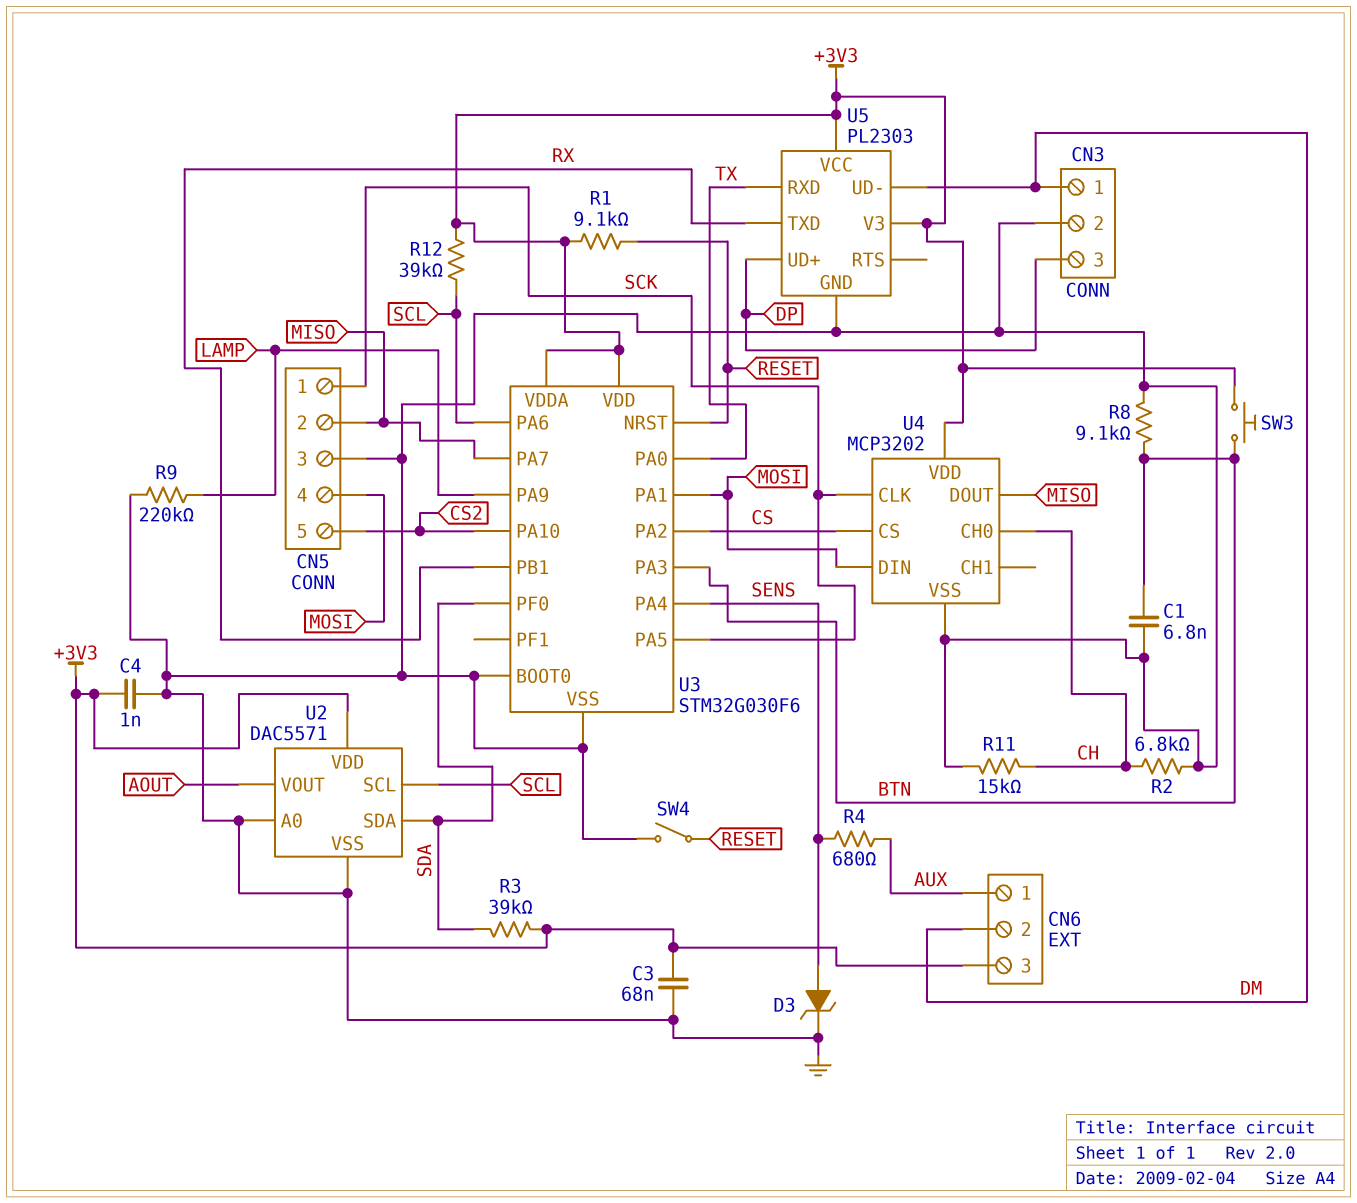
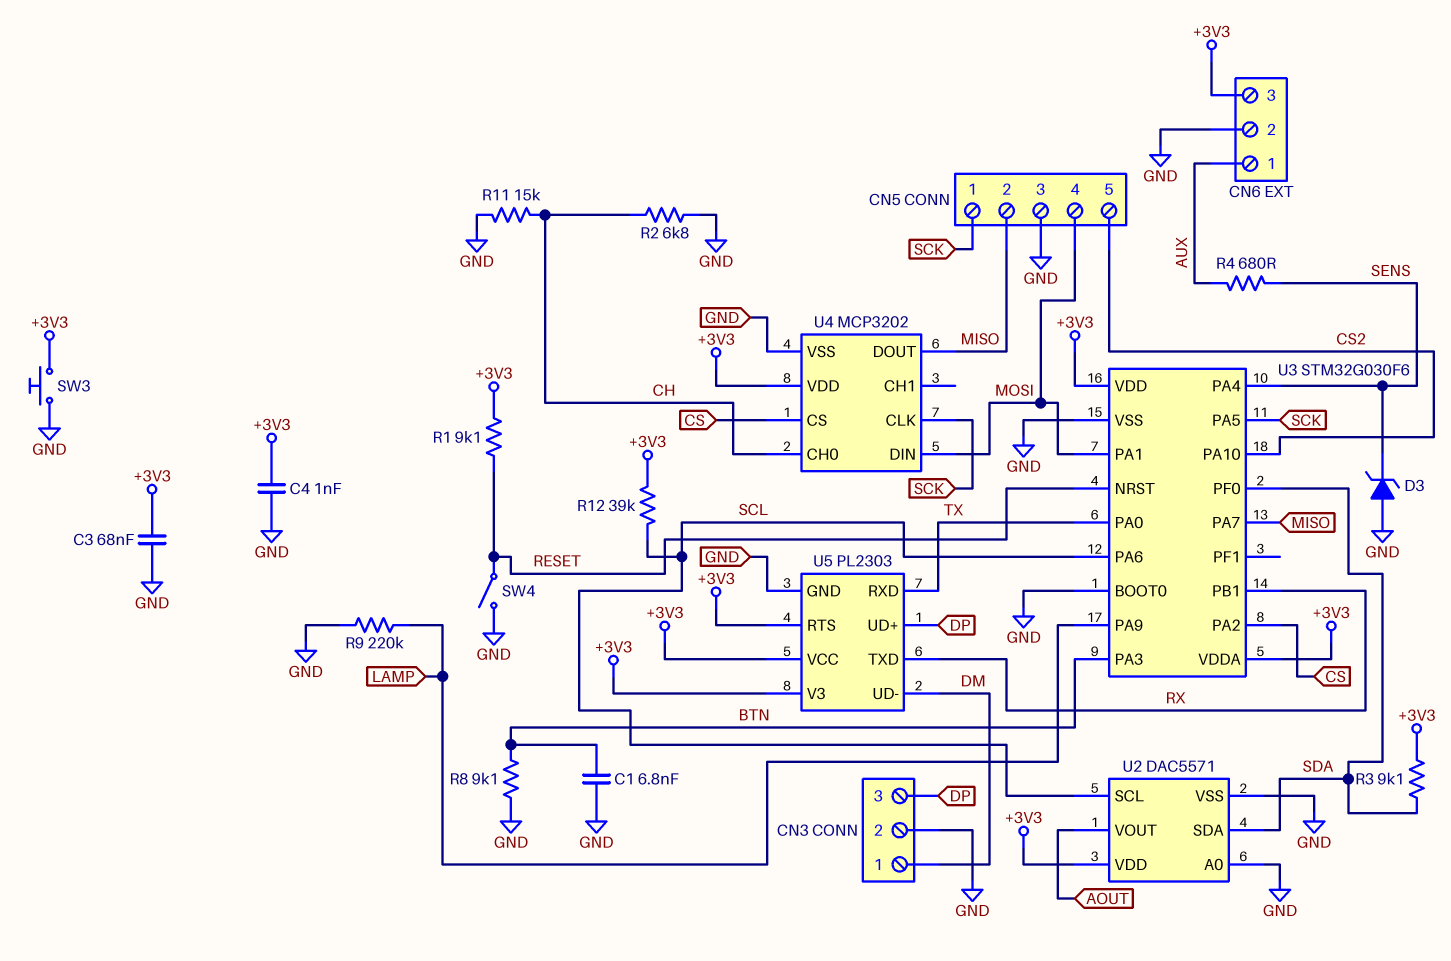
CN6 pin 2: DM -> GND
D3: zener (A SENS, K GND) -> zener (A GND, K SENS)
R3: 39k (+3V3, SDA) -> 9.1k (+3V3, SDA)
SW3: button (+3V3, BTN) -> button (+3V3, GND)
U5 pin RTS: none -> +3V3

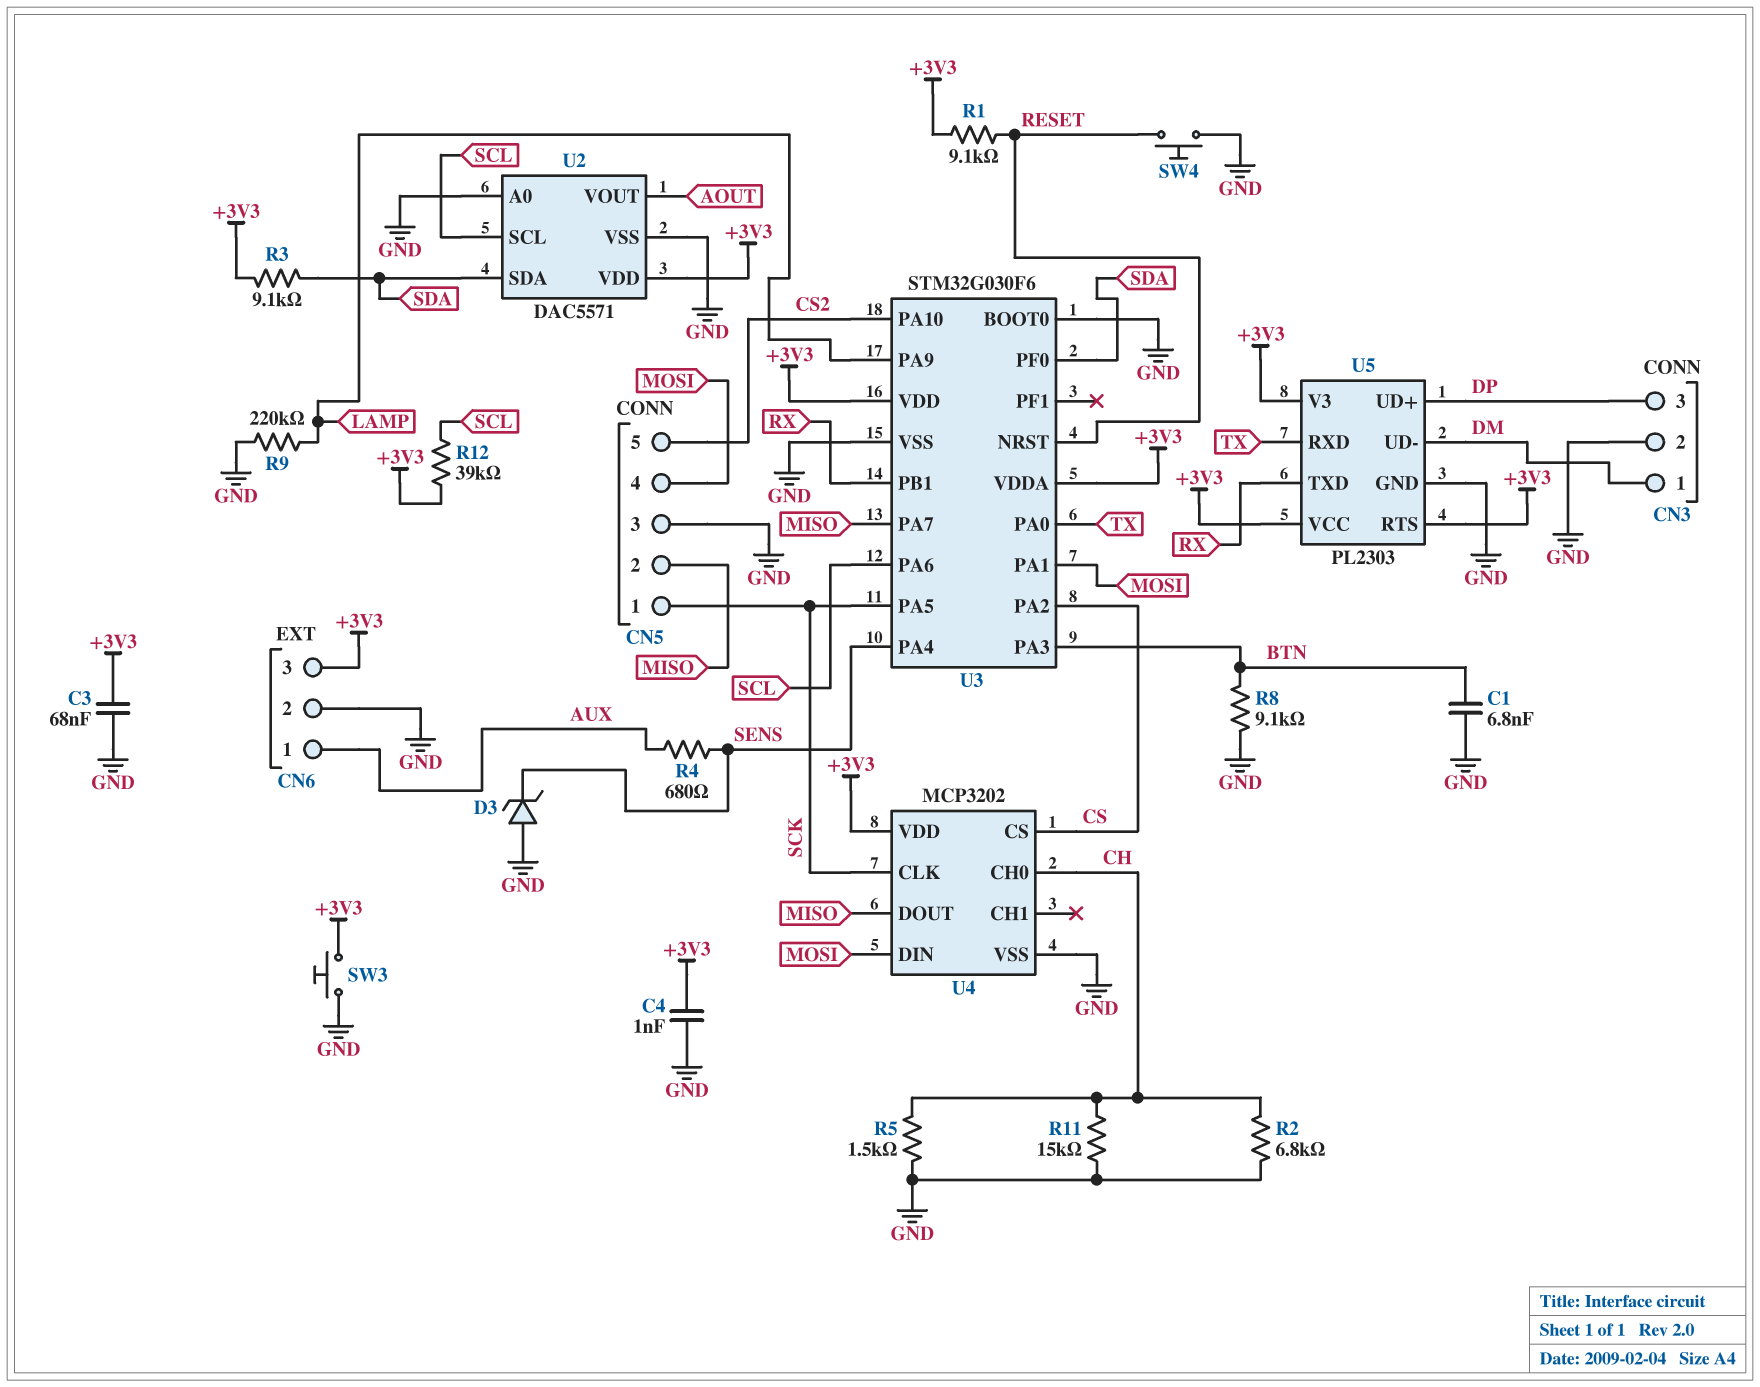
R5: none -> 1.5k (CH, GND)
SW4: switch (GND, RESET) -> button (GND, RESET)

